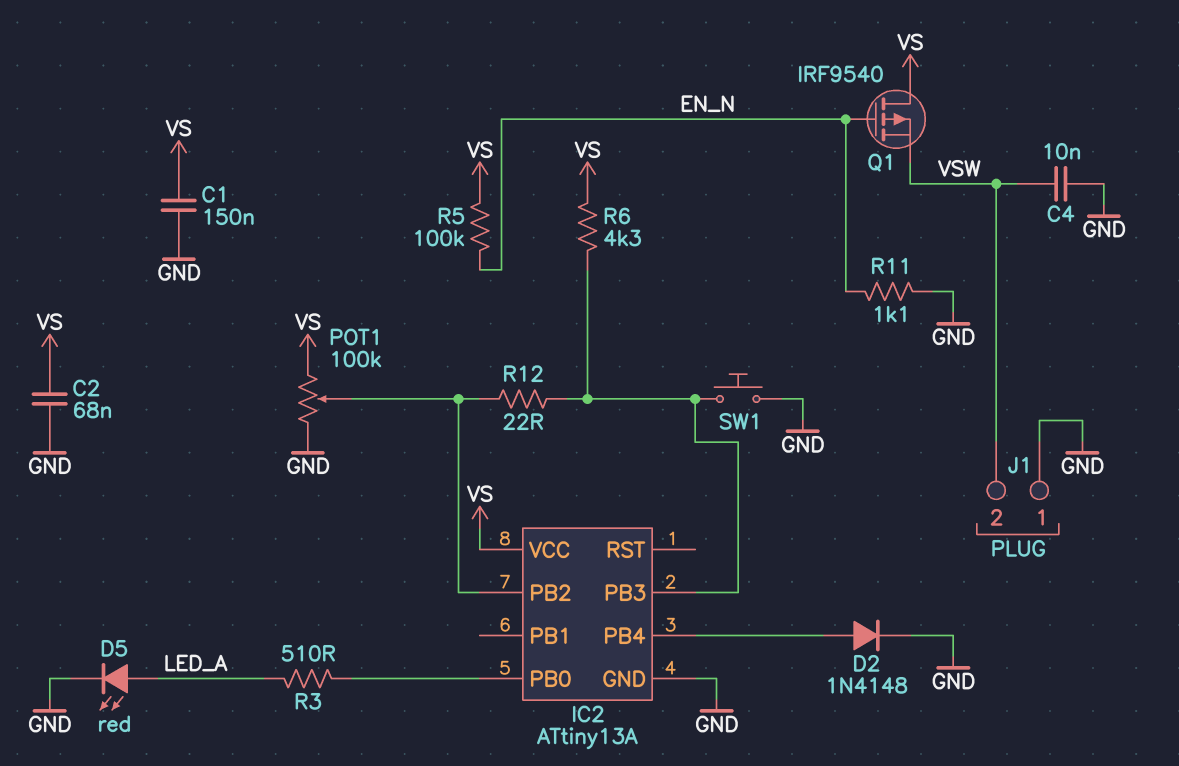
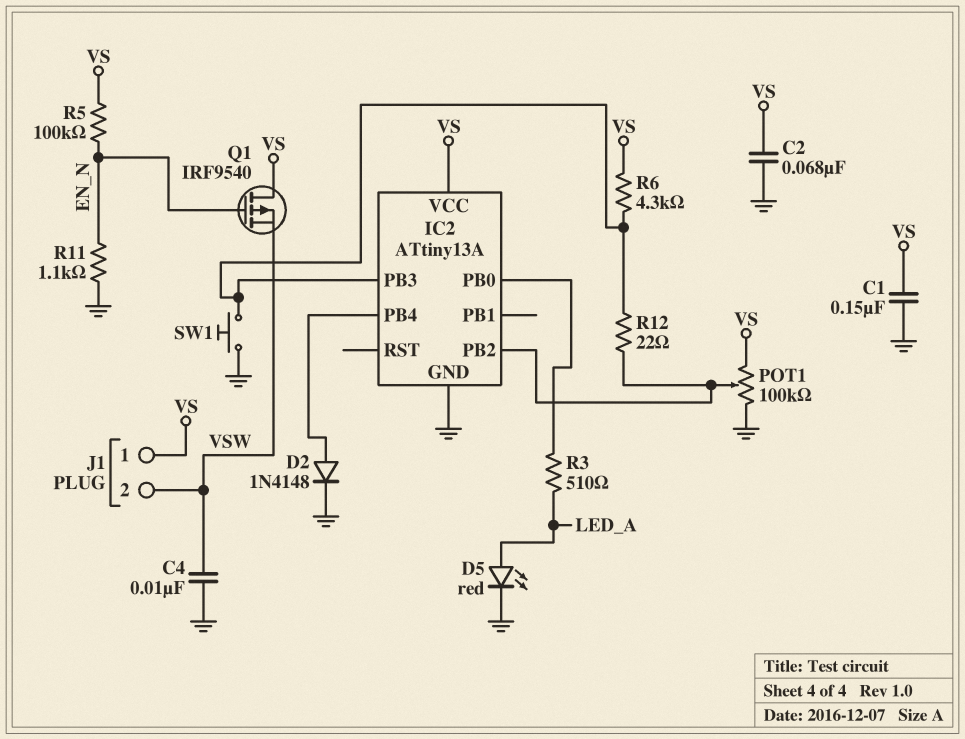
J1 pin 1: GND -> VS

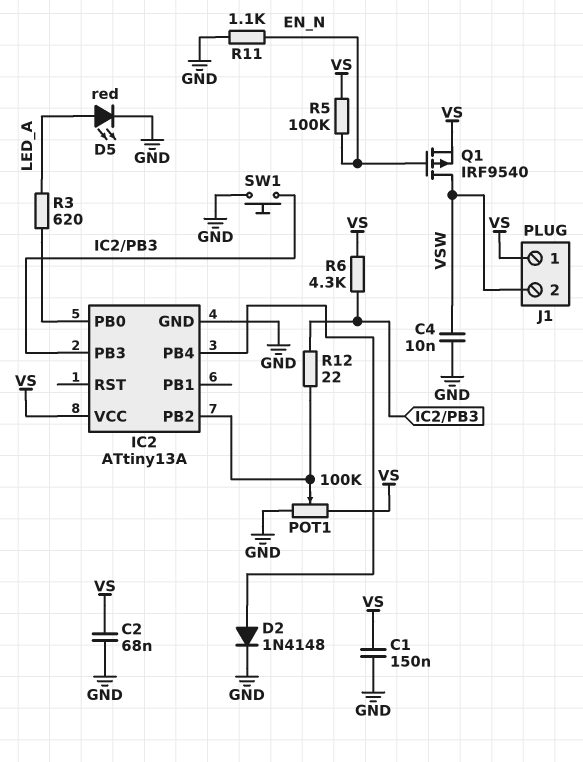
Q1: PMOS IRF9540 (G EN_N, D VS, S VSW) -> PMOS IRF9540 (G EN_N, D VSW, S VS)
R3: 510 (IC2/PB0, LED_A) -> 620 (IC2/PB0, LED_A)

